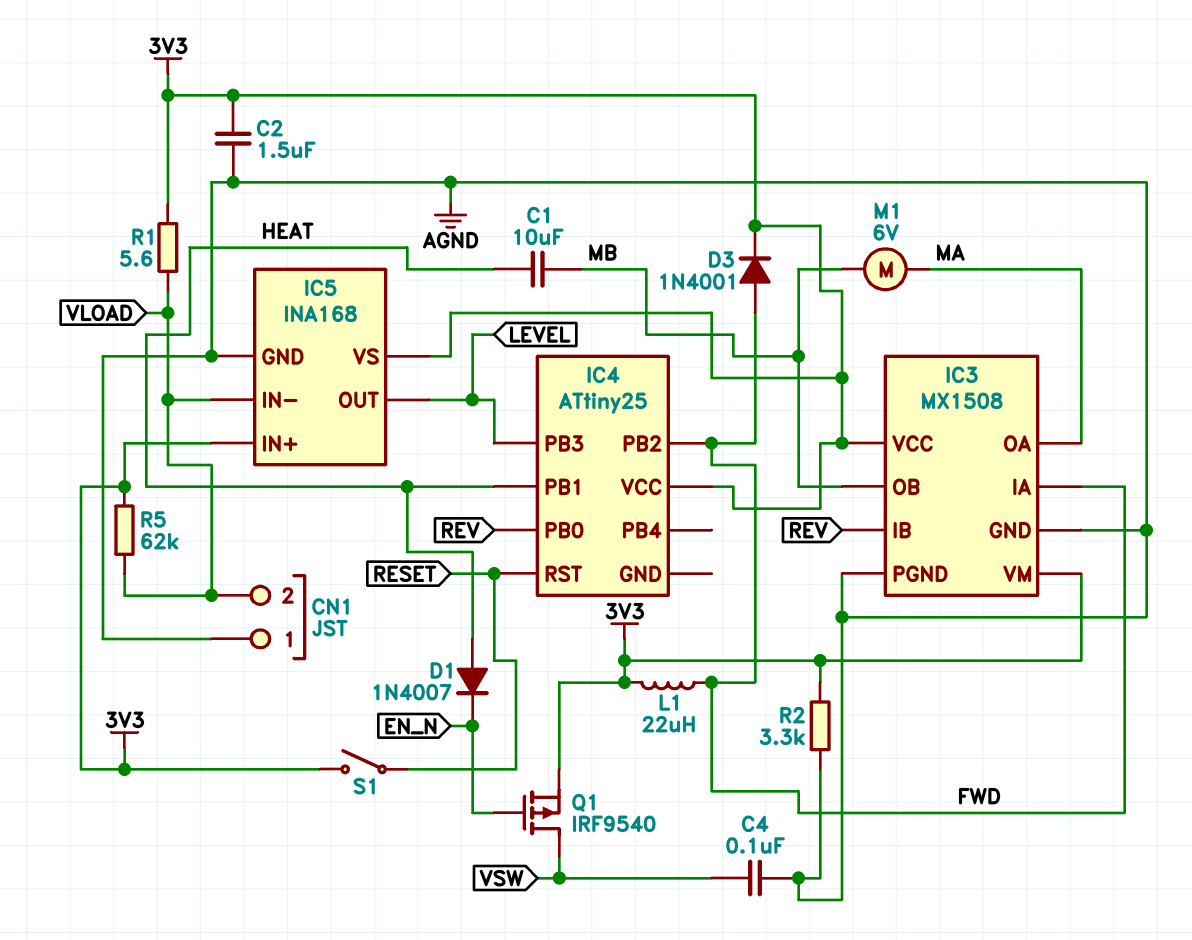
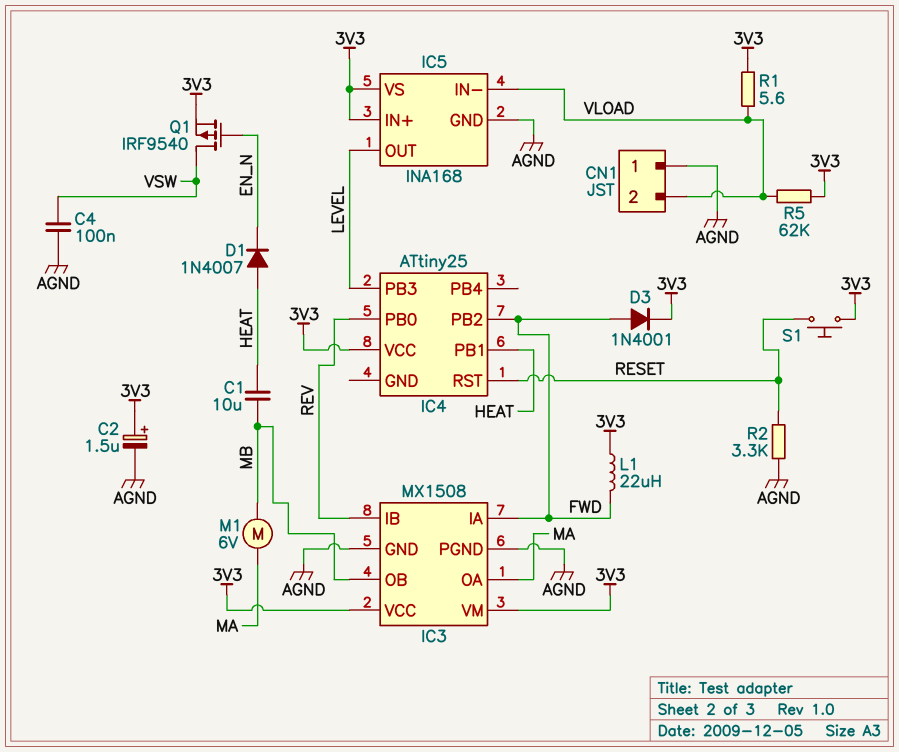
C2: 1.5uF (3V3, AGND) -> 1.5uF (plus 3V3, minus AGND)
R2: 3.3k (3V3, AGND) -> 3.3k (AGND, RESET)
S1: switch (3V3, RESET) -> button (3V3, RESET)

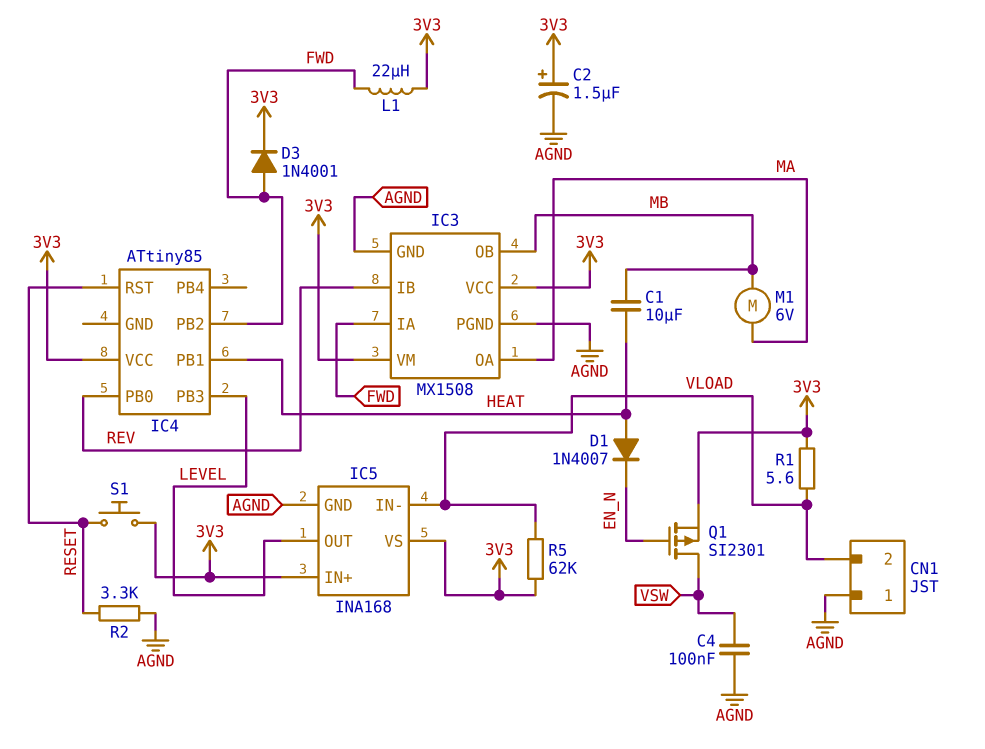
IC4: ATtiny25 -> ATtiny85
Q1: PMOS IRF9540 (G EN_N, D VSW, S 3V3) -> PMOS SI2301 (G EN_N, D VSW, S 3V3)

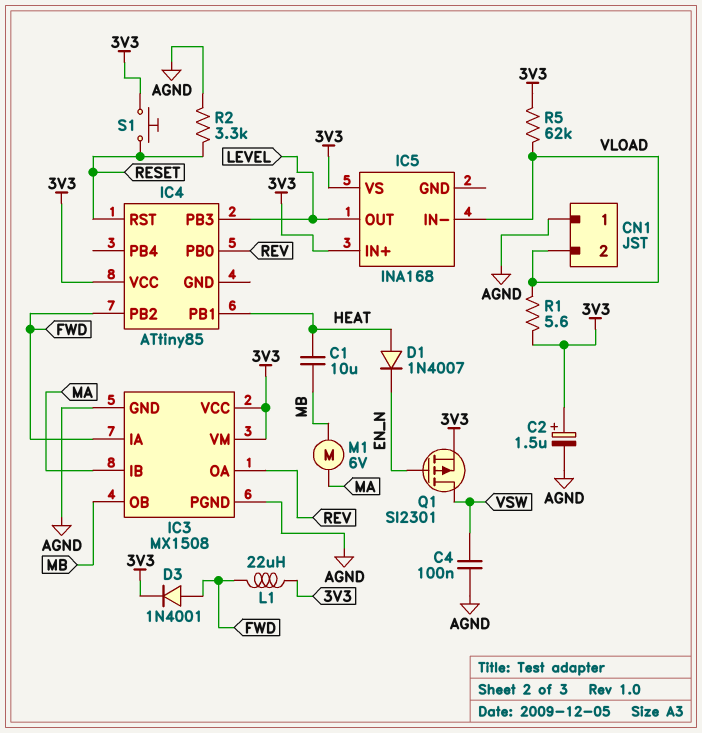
IC3 pin IB: REV -> MA
IC3 pin OA: MA -> REV
IC5 pin GND: AGND -> none

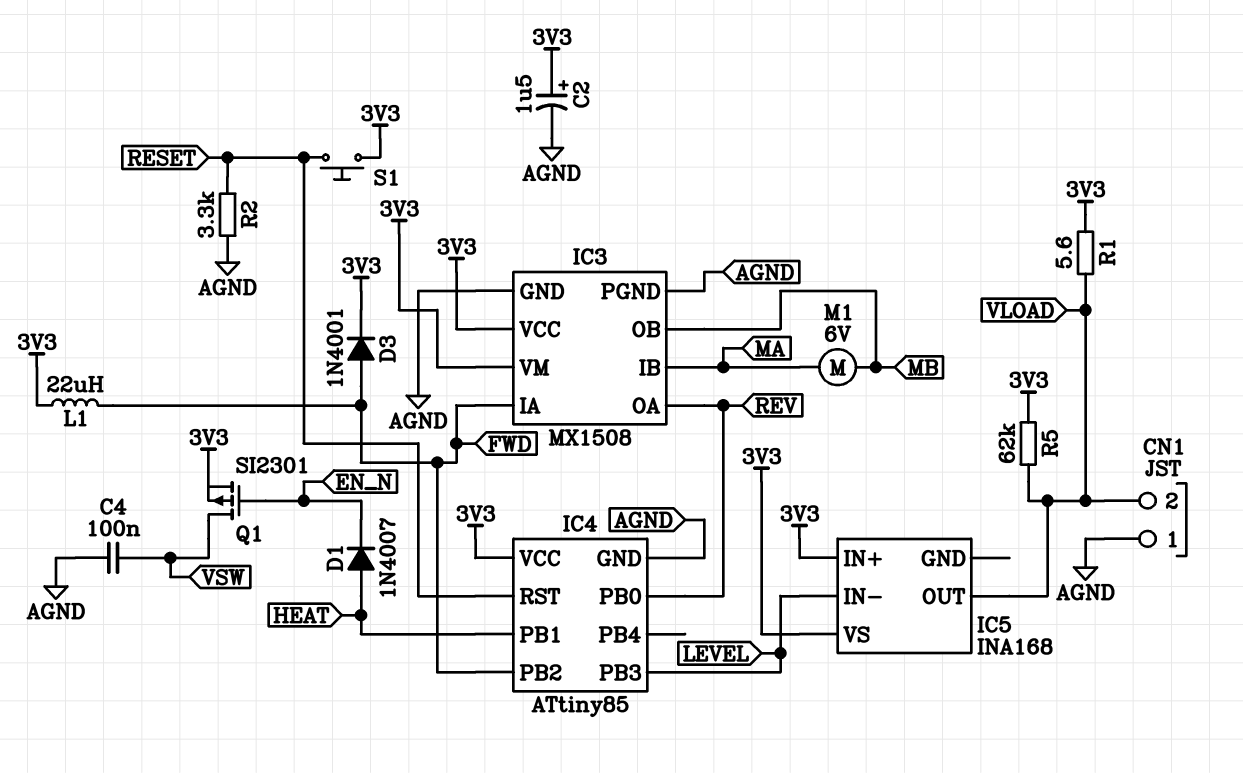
C1: 10uF (HEAT, MB) -> none
IC4 pin GND: none -> AGND
IC5 pin IN-: VLOAD -> LEVEL
IC5 pin OUT: LEVEL -> VLOAD

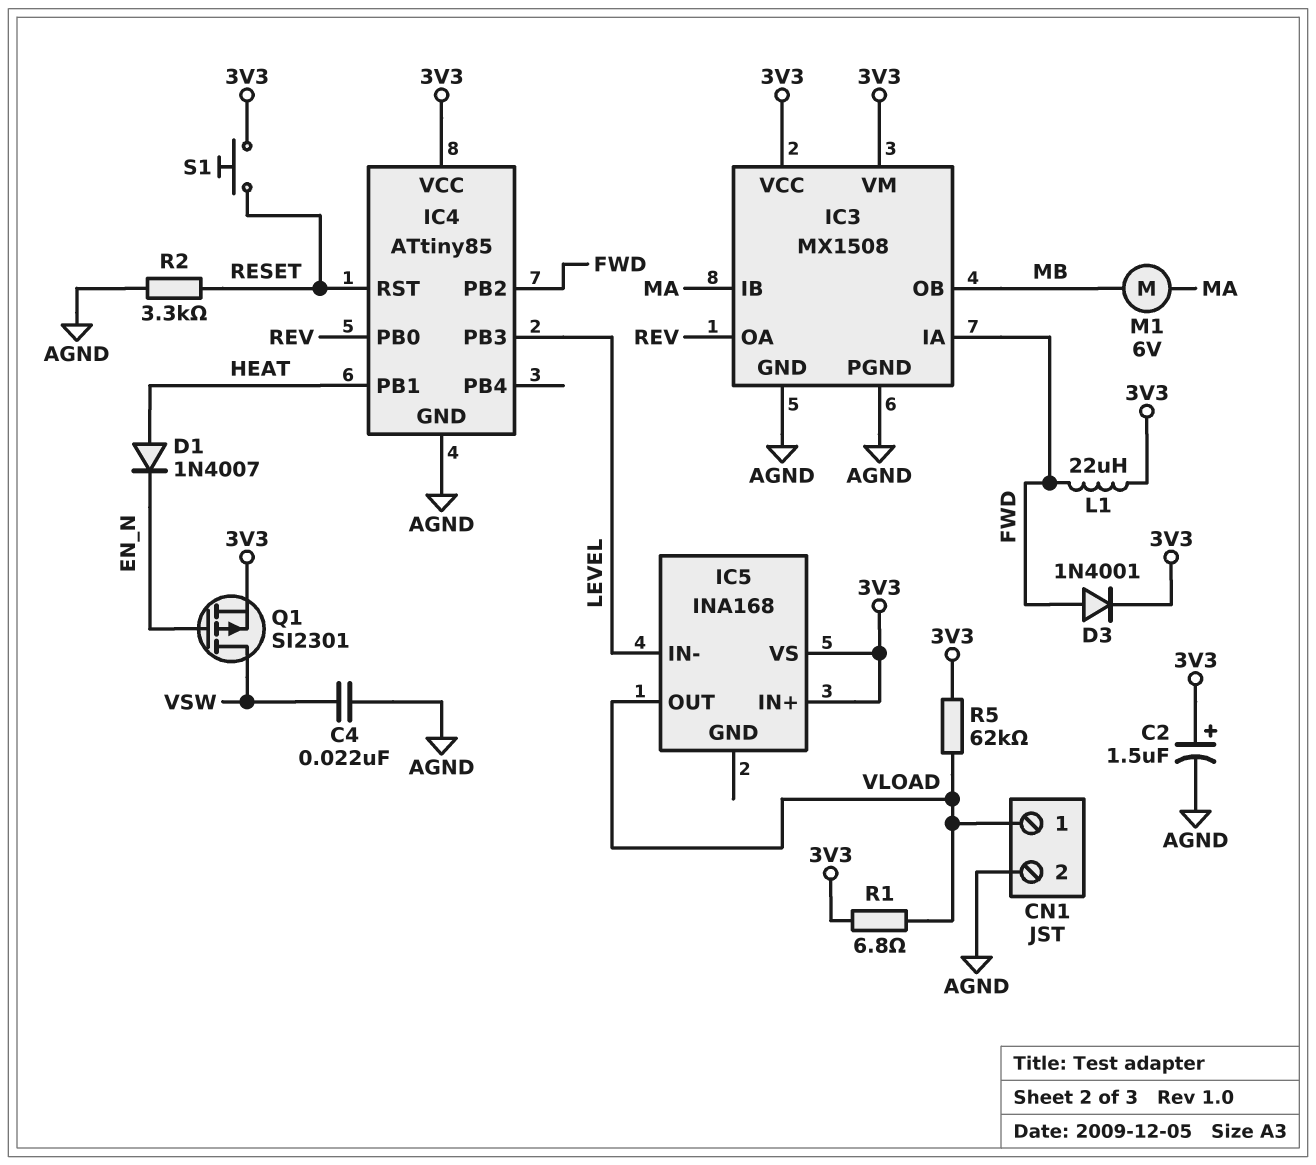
C4: 100nF (AGND, VSW) -> 22nF (AGND, VSW)
CN1 pin 1: AGND -> VLOAD
CN1 pin 2: VLOAD -> AGND
R1: 5.6 (3V3, VLOAD) -> 6.8 (3V3, VLOAD)

